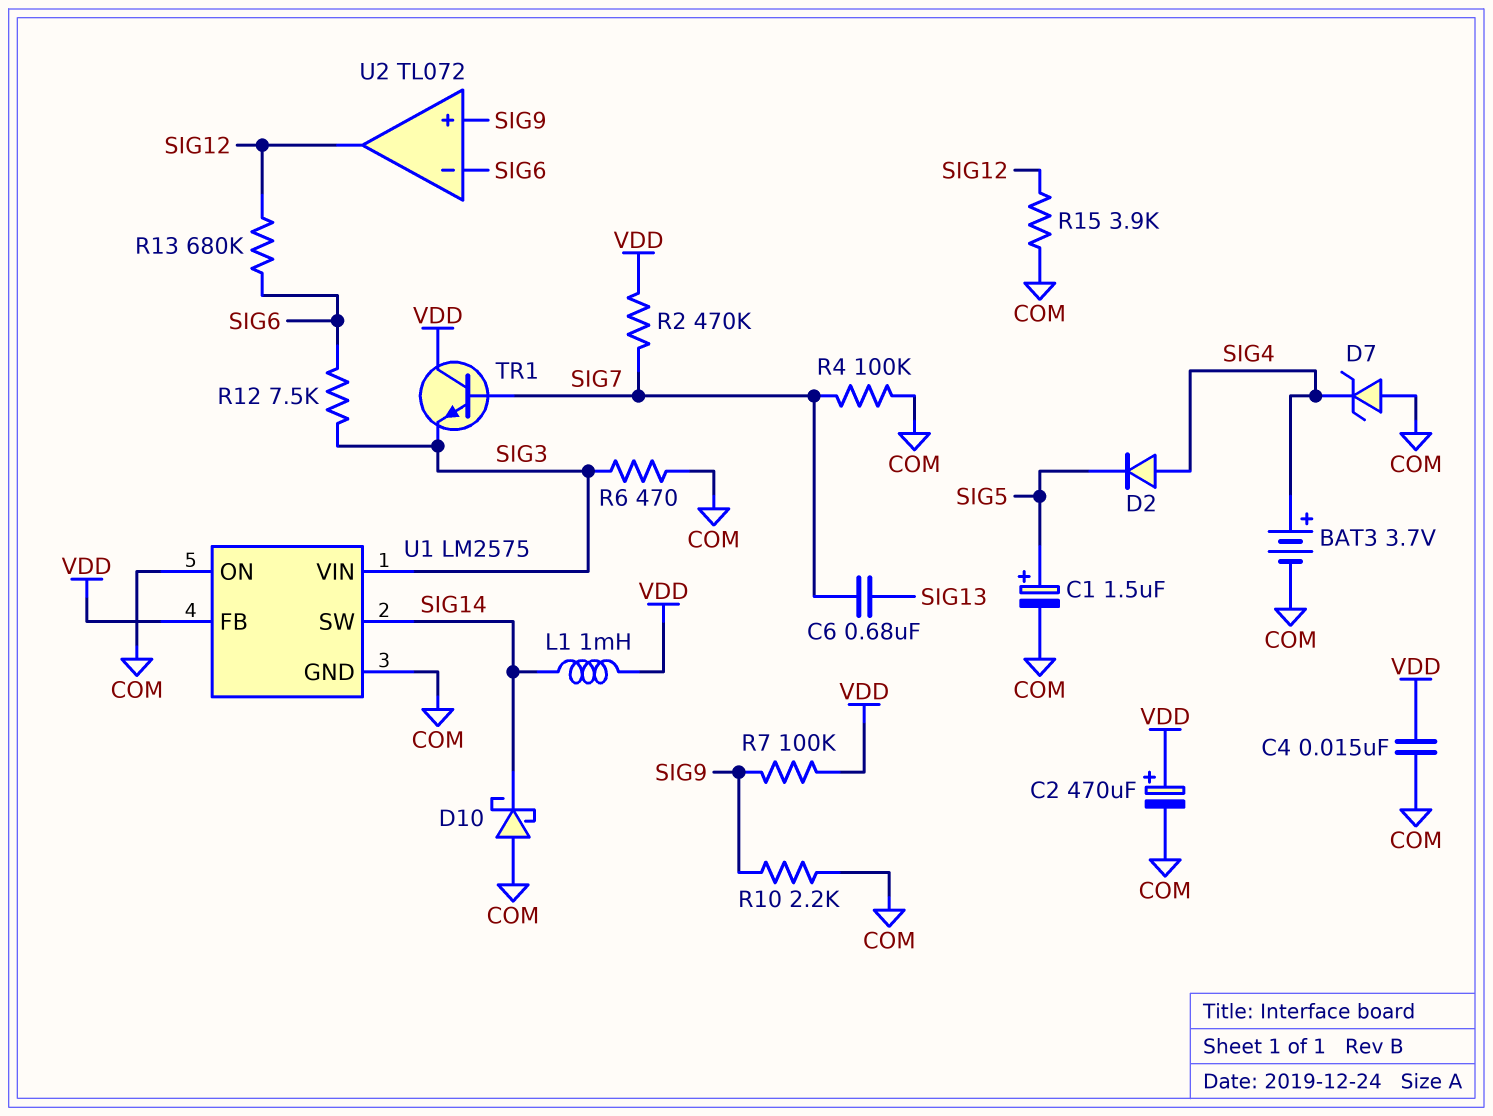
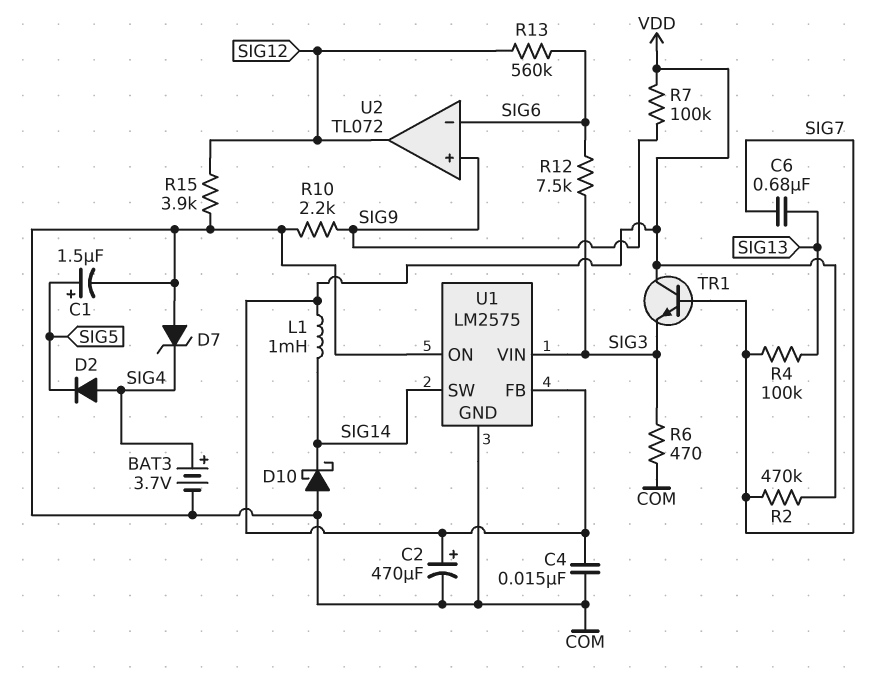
R4: 100k (COM, SIG7) -> 100k (SIG7, SIG13)
R13: 680k (SIG6, SIG12) -> 560k (SIG6, SIG12)

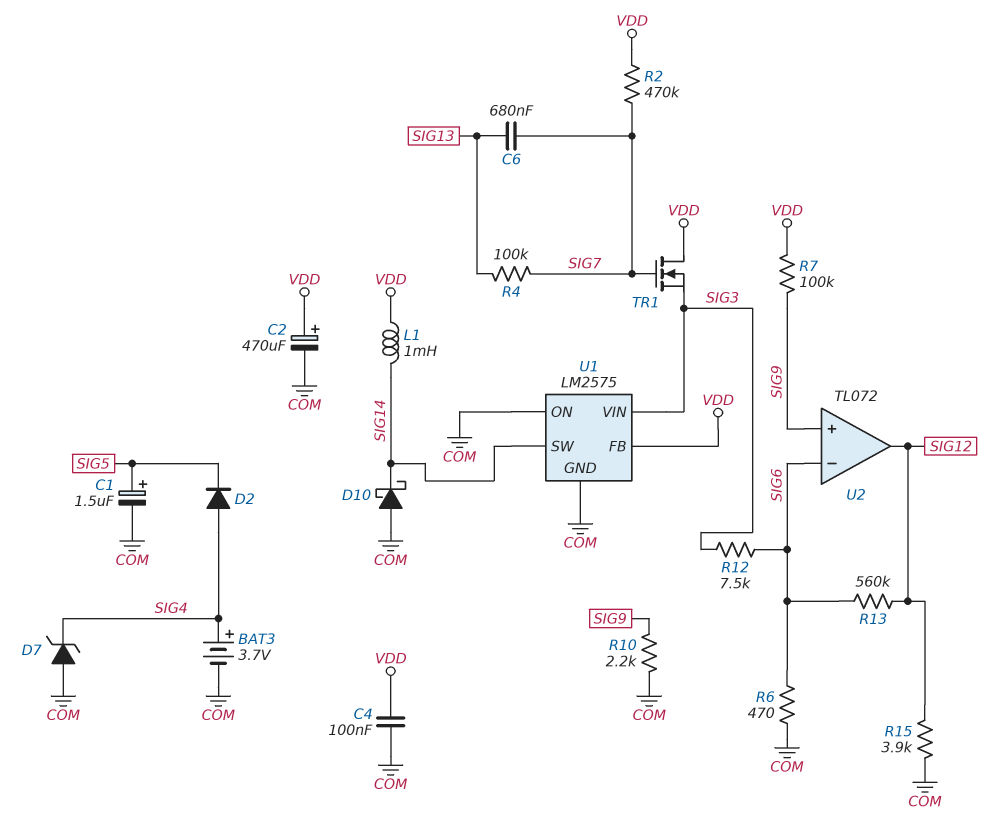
C4: 15nF (COM, VDD) -> 100nF (COM, VDD)
R6: 470 (COM, SIG3) -> 470 (COM, SIG6)
TR1: NPN (B SIG7, C VDD, E SIG3) -> NMOS (G SIG7, D VDD, S SIG3)

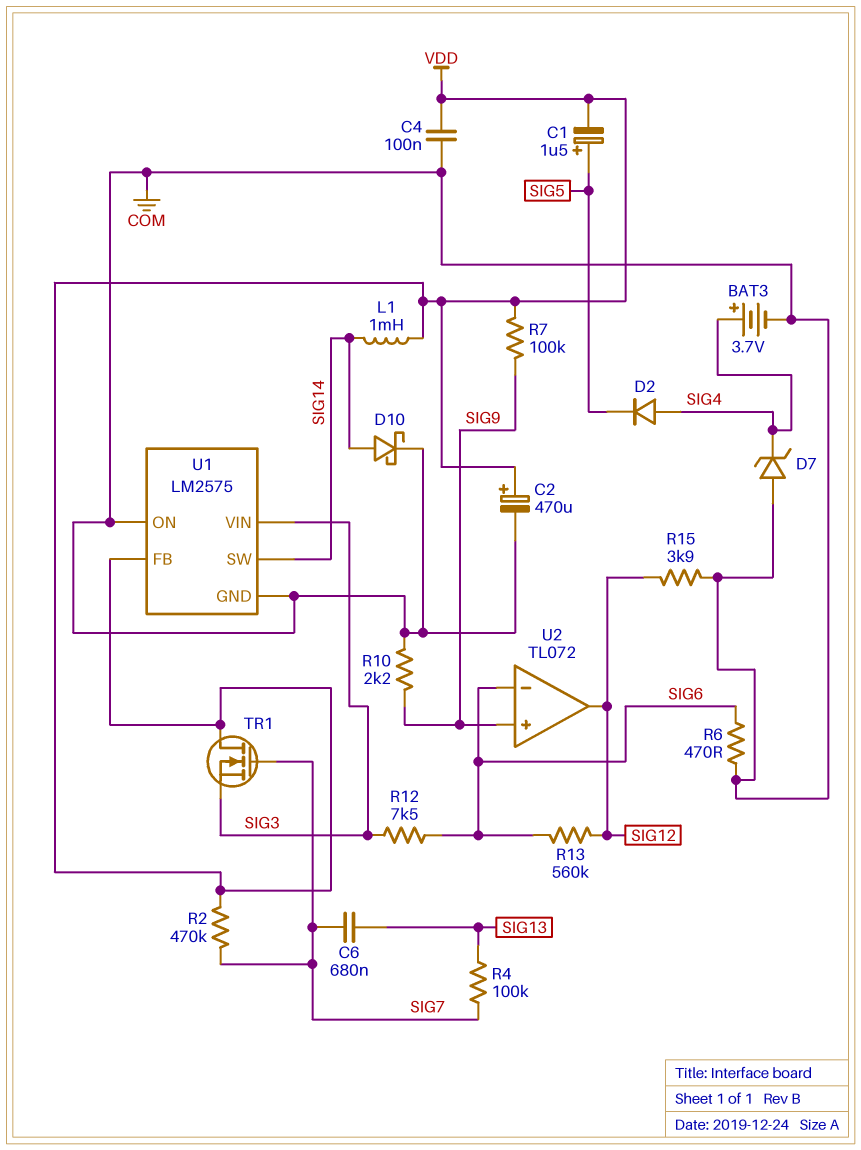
C1: 1.5uF (plus SIG5, minus COM) -> 1.5uF (plus SIG5, minus VDD)
D10: schottky (A COM, K SIG14) -> schottky (A SIG14, K COM)

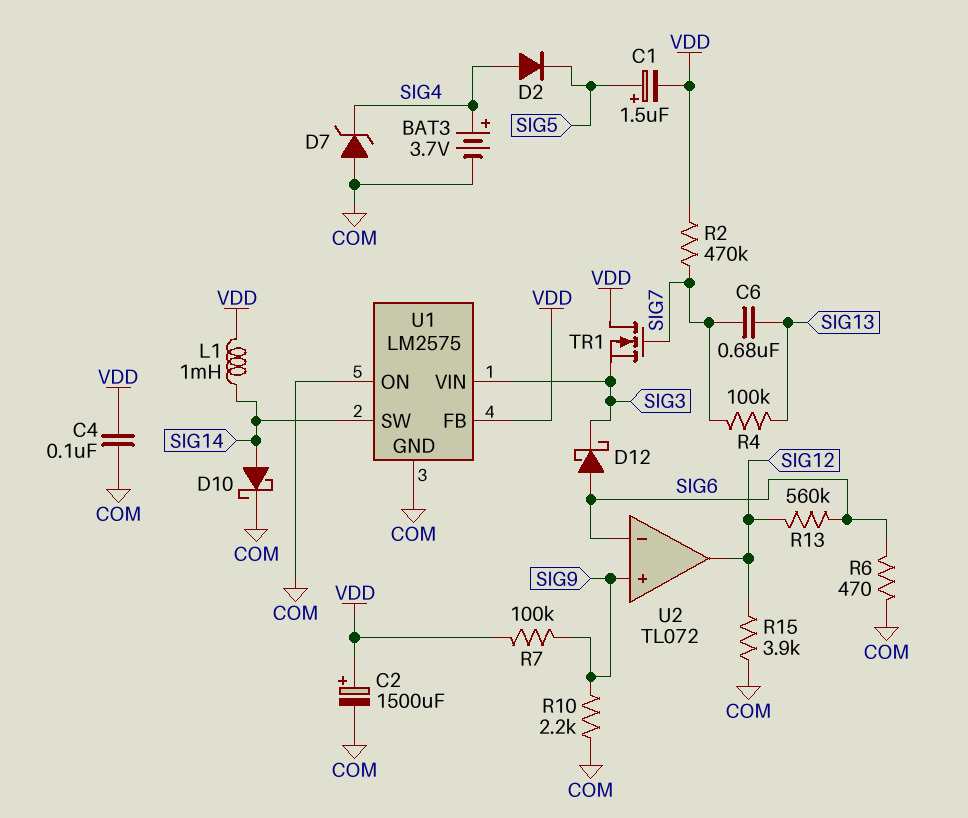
C2: 470uF (plus VDD, minus COM) -> 1500uF (plus VDD, minus COM)
D12: none -> schottky (A SIG6, K SIG3)
R12: 7.5k (SIG3, SIG6) -> none

